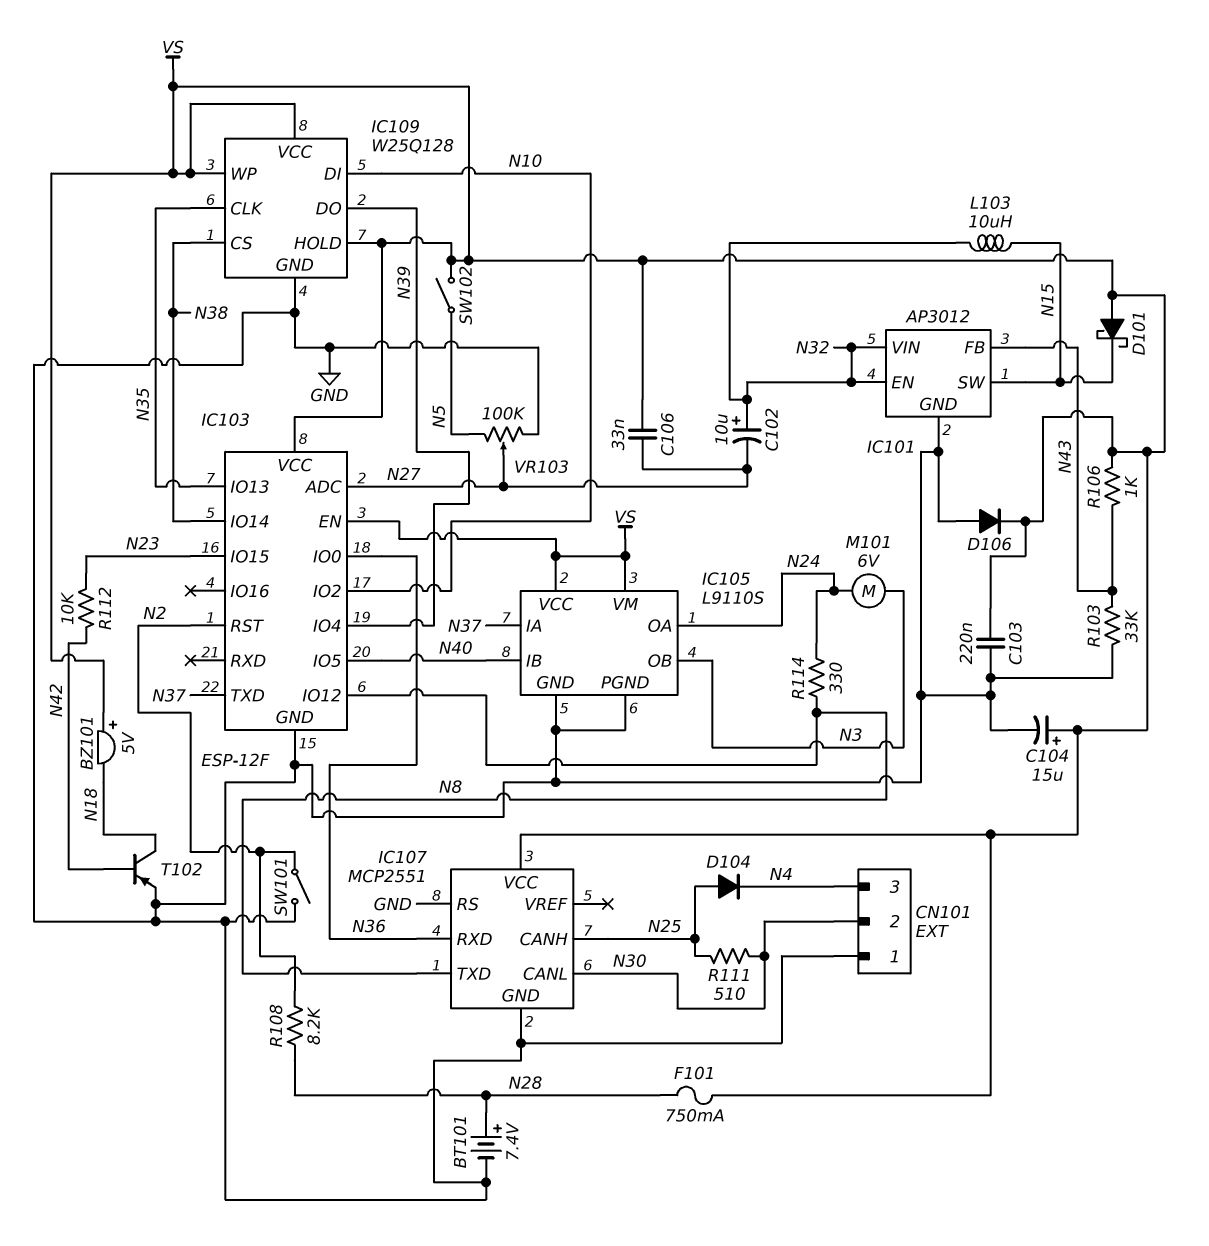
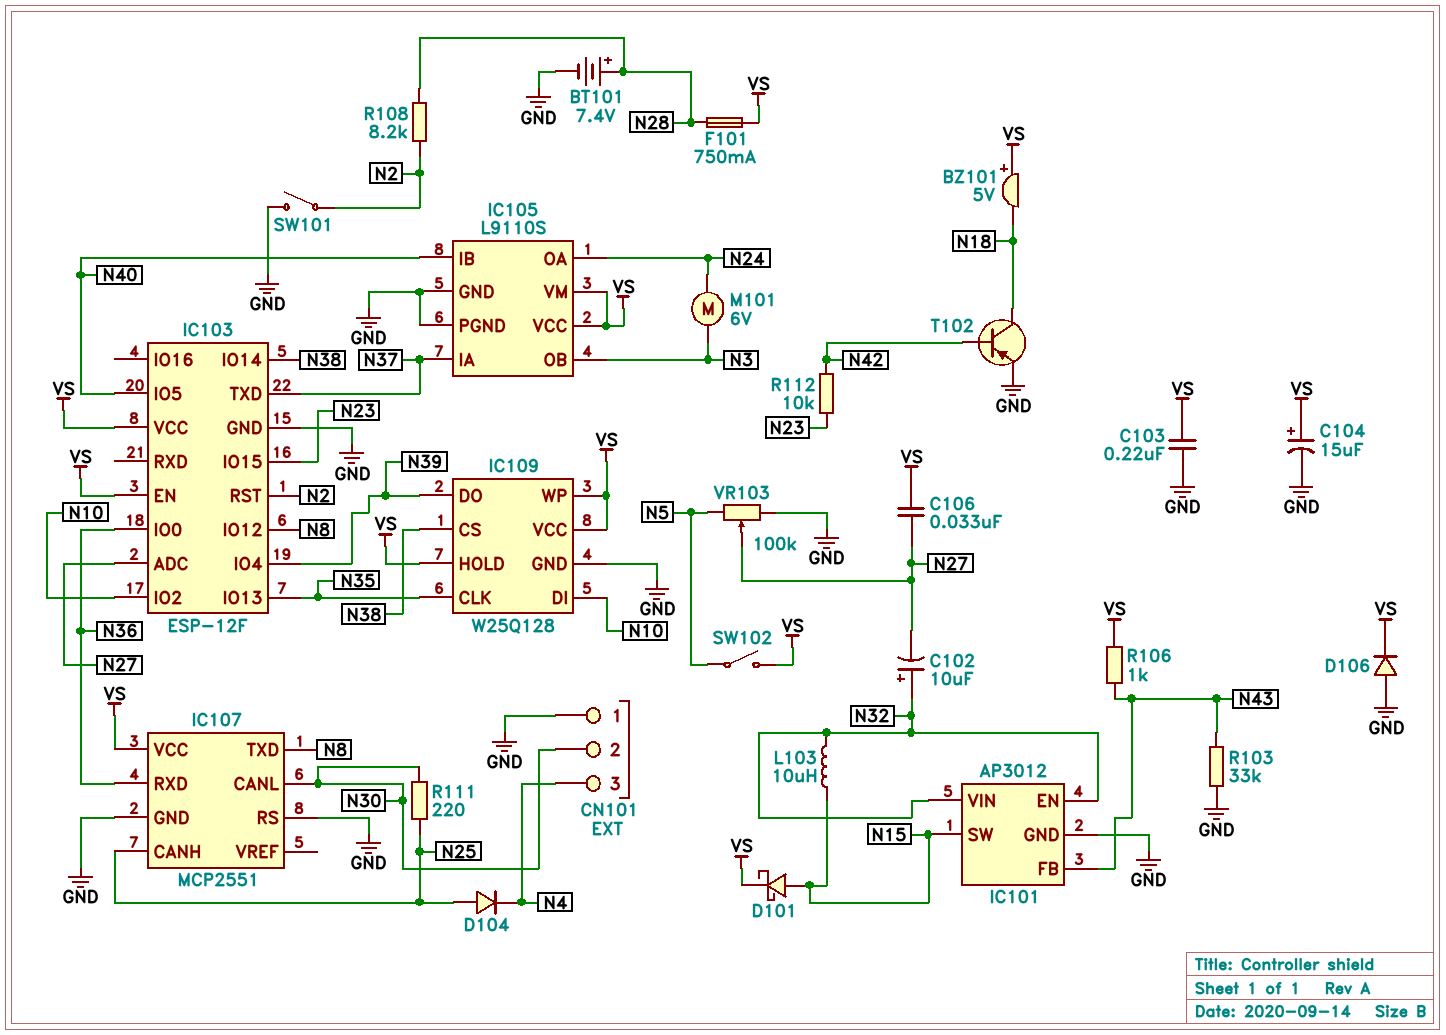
D101: schottky (A VS, K N15) -> schottky (A N15, K VS)
R111: 510 (N25, N30) -> 220 (N25, N30)
R114: 330 (N8, N24) -> none

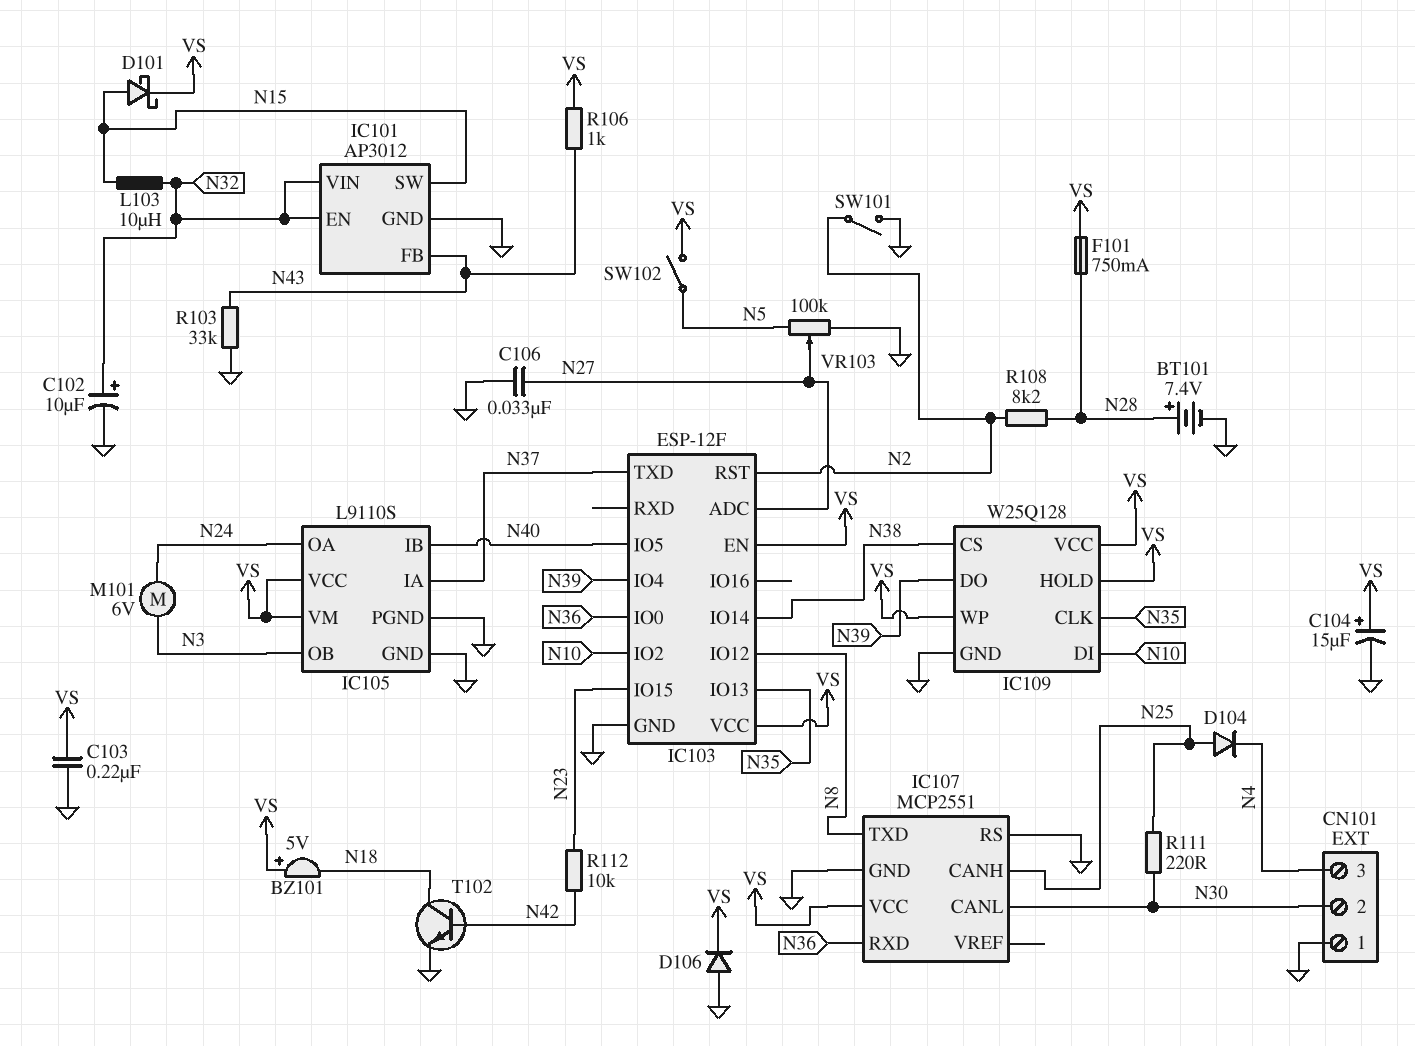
C102: 10uF (plus N32, minus N27) -> 10uF (plus N32, minus GND)
C106: 33nF (N27, VS) -> 33nF (GND, N27)
T102: PNP (B N42, C N18, E GND) -> NPN (B N42, C N18, E GND)

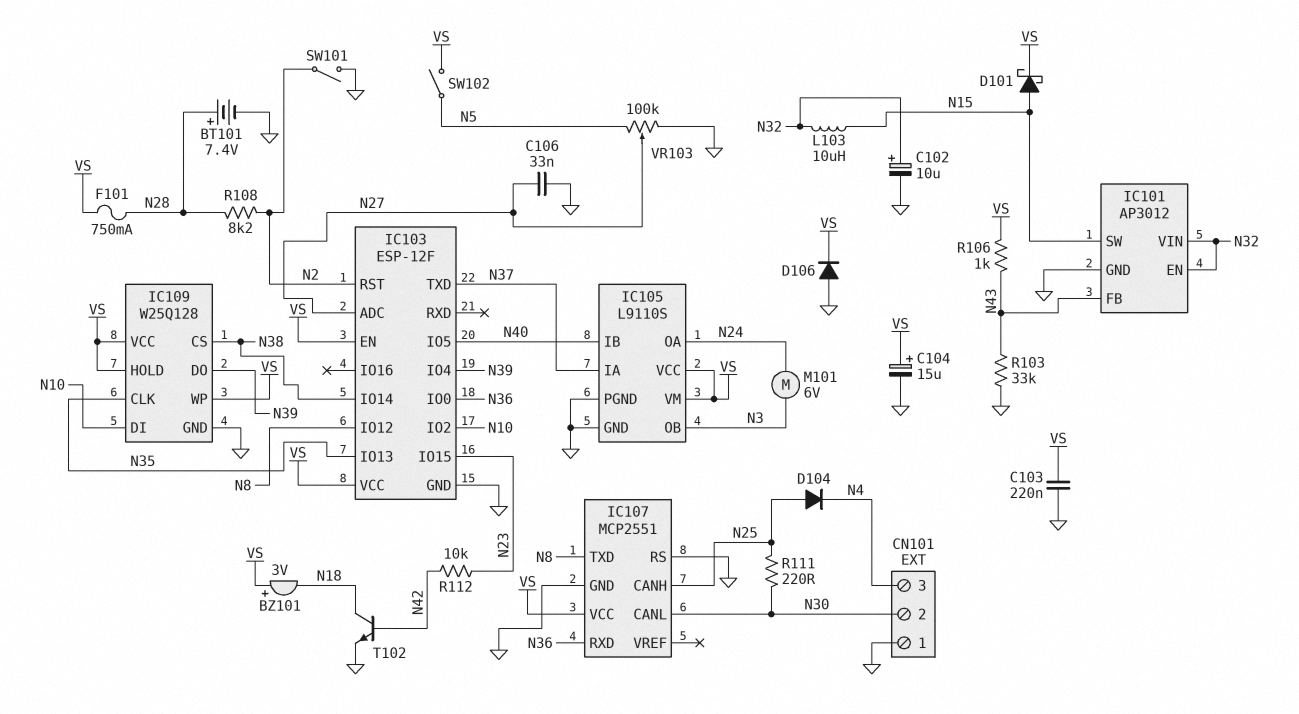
BZ101: buzzer 5V (plus VS, minus N18) -> buzzer 3V (plus VS, minus N18)

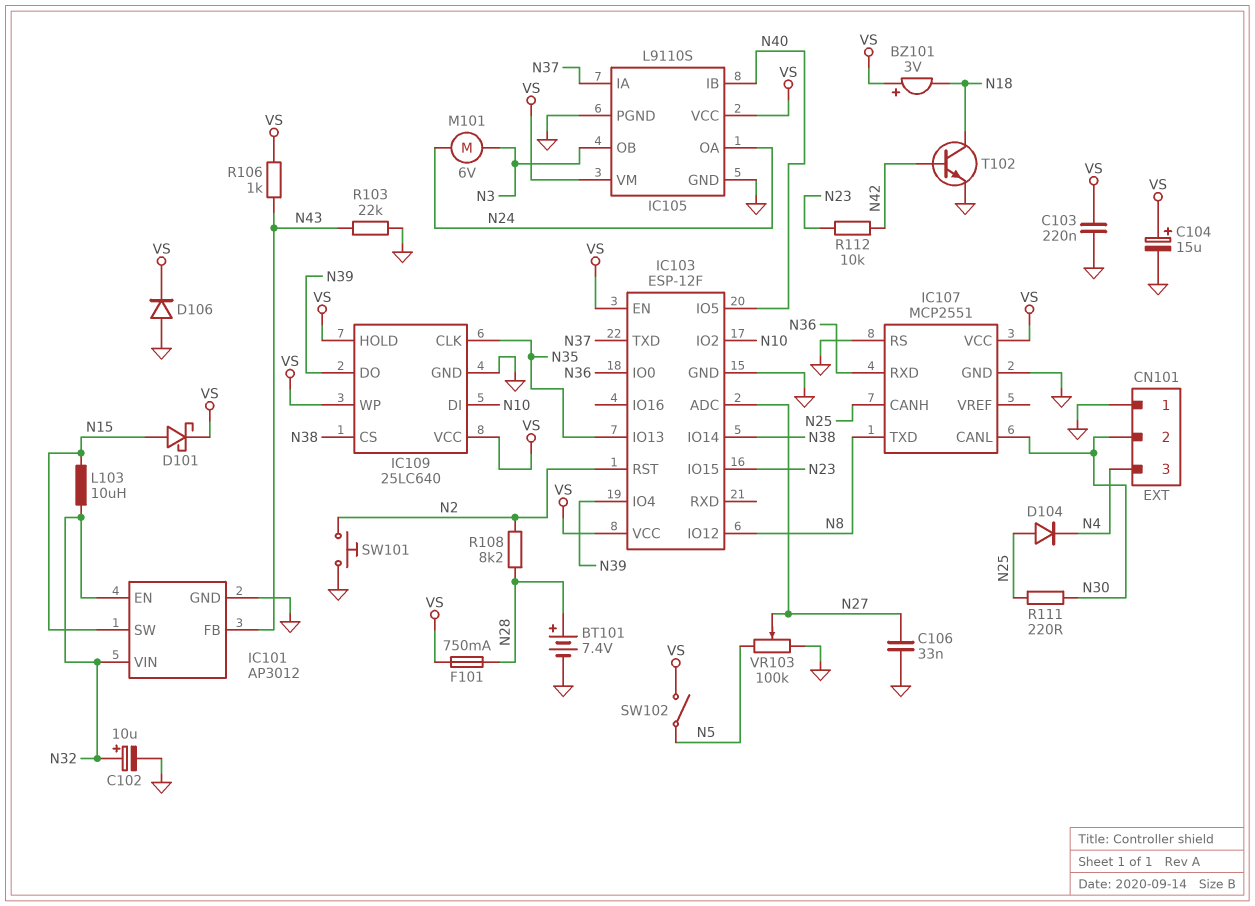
IC109: W25Q128 -> 25LC640
R103: 33k (GND, N43) -> 22k (GND, N43)
SW101: switch (GND, N2) -> button (GND, N2)

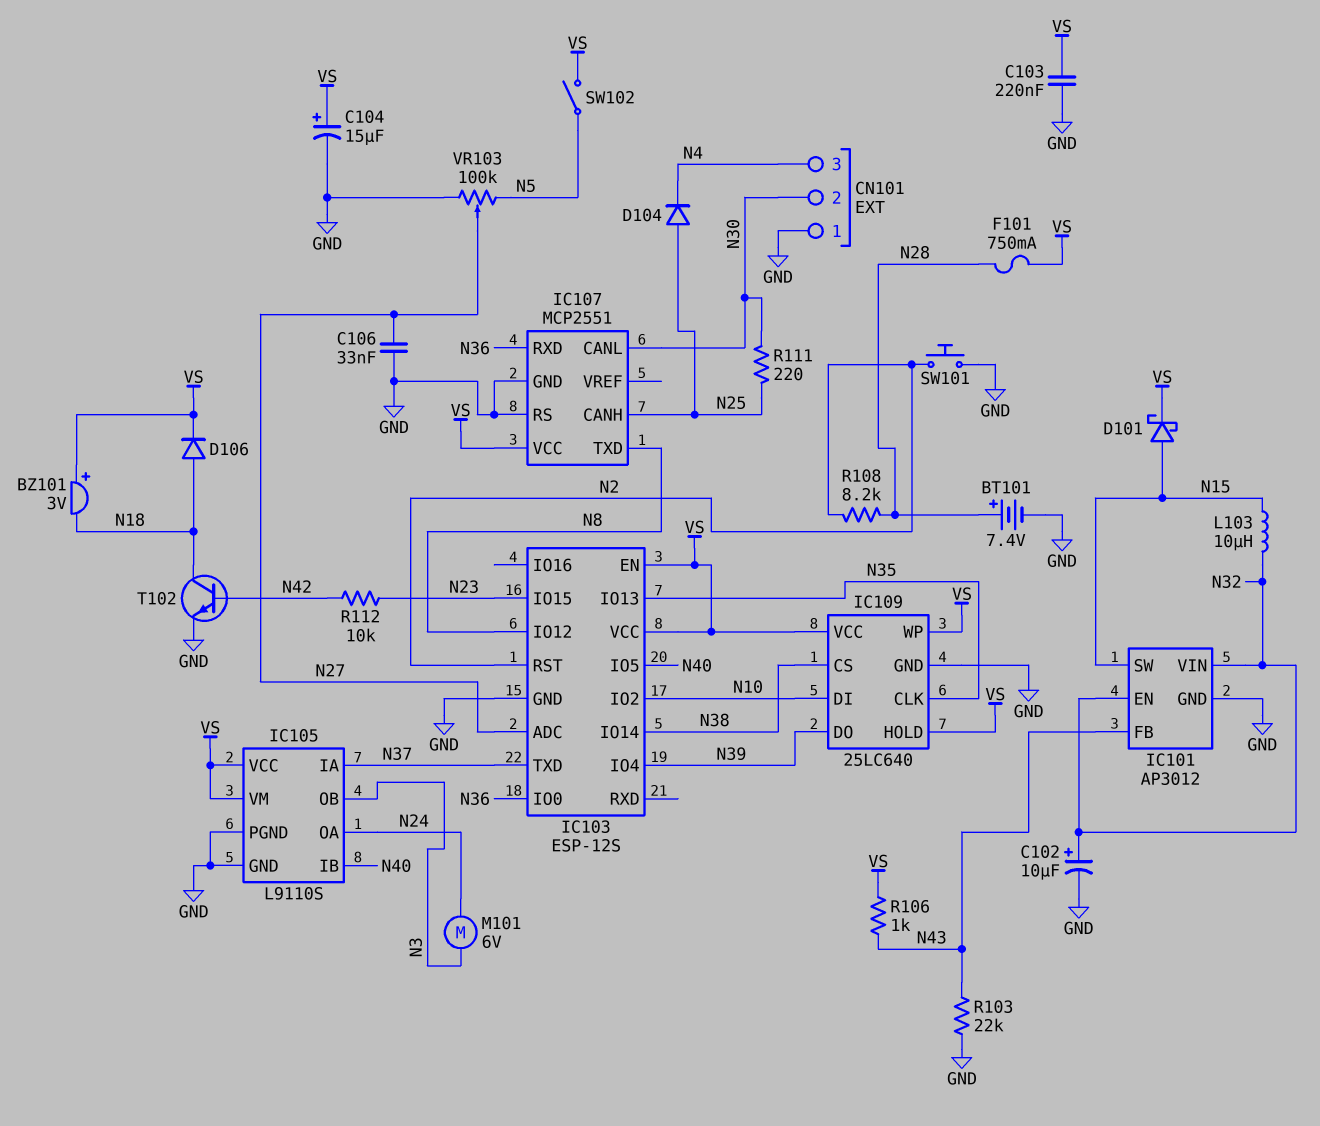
D106: diode (A GND, K VS) -> diode (A N18, K VS)
IC103: ESP-12F -> ESP-12S

